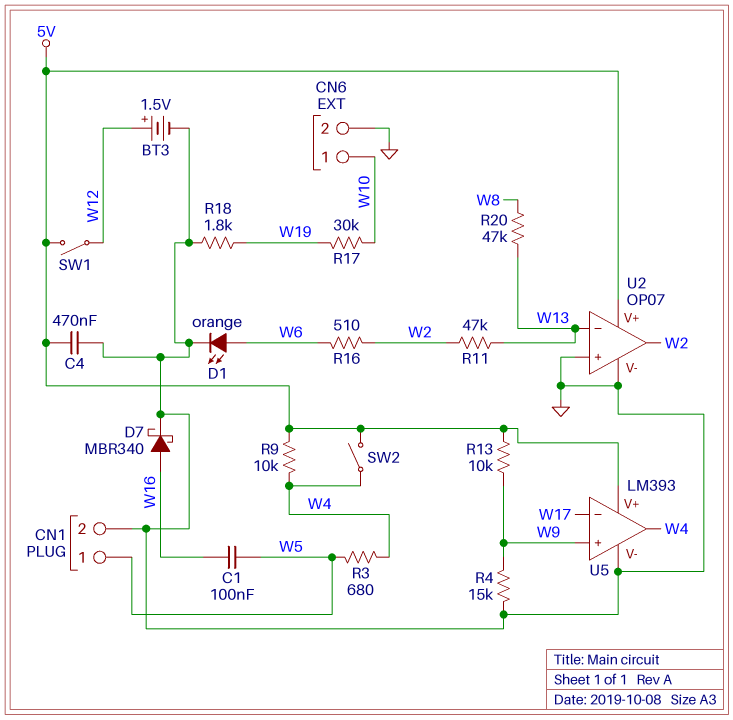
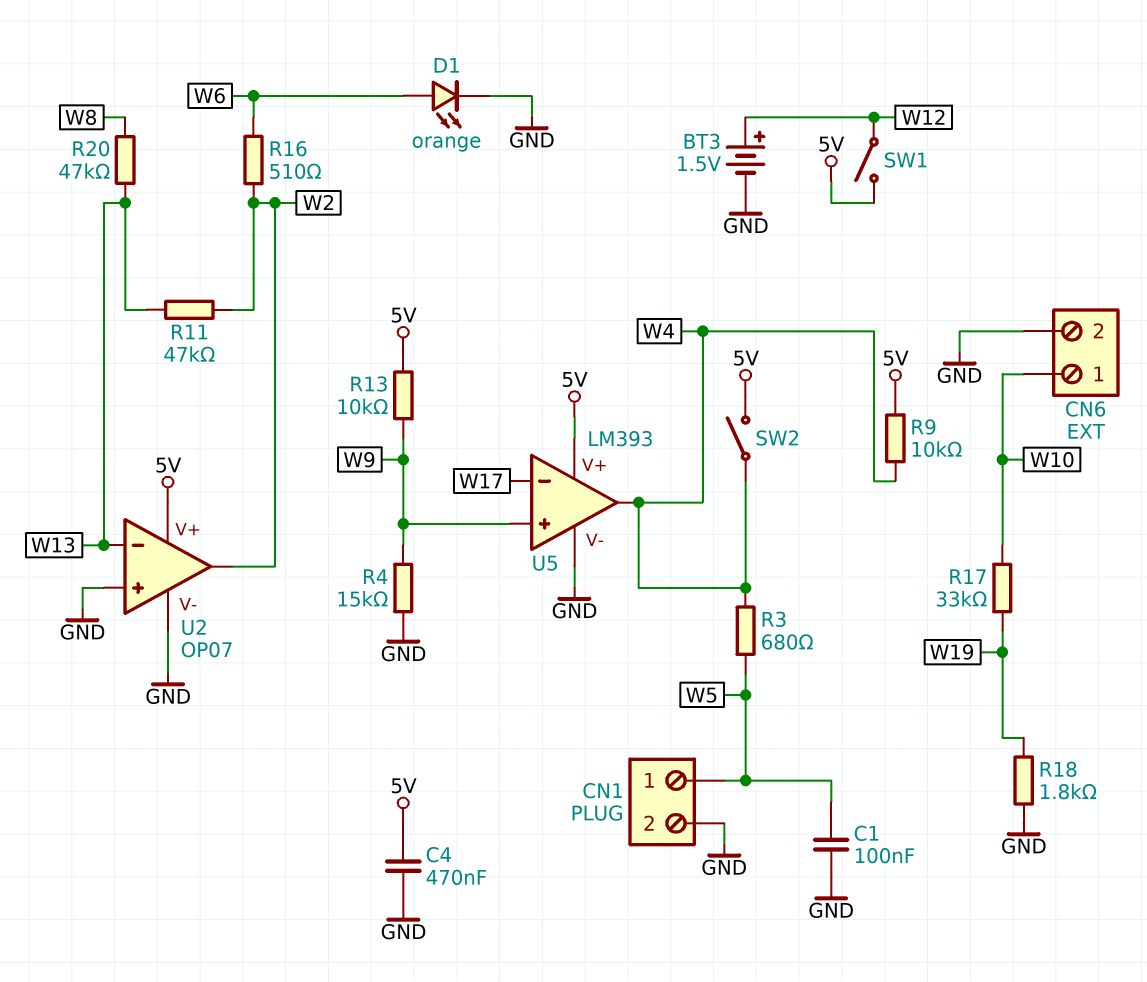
C1: 100nF (W5, W16) -> 100nF (GND, W5)
D7: schottky MBR340 (A W16, K GND) -> none
R17: 30k (W10, W19) -> 33k (W10, W19)

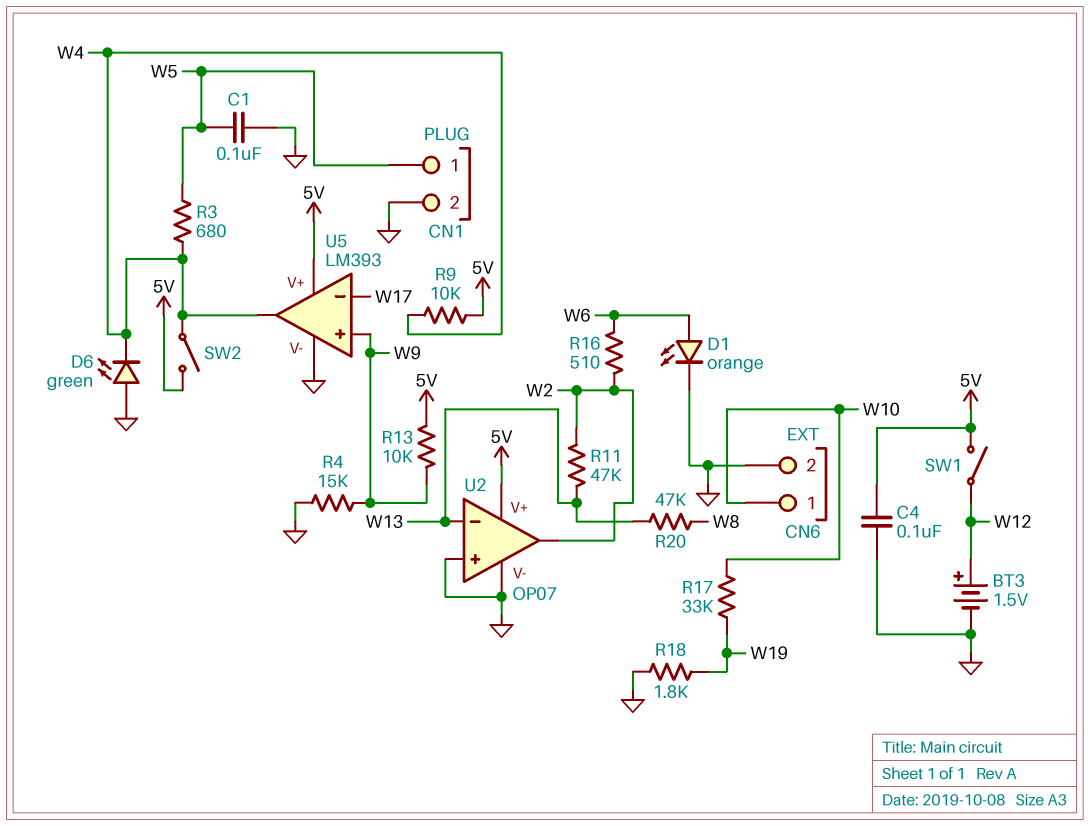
C4: 470nF (5V, GND) -> 100nF (5V, GND)
D6: none -> LED green (A GND, K W4)

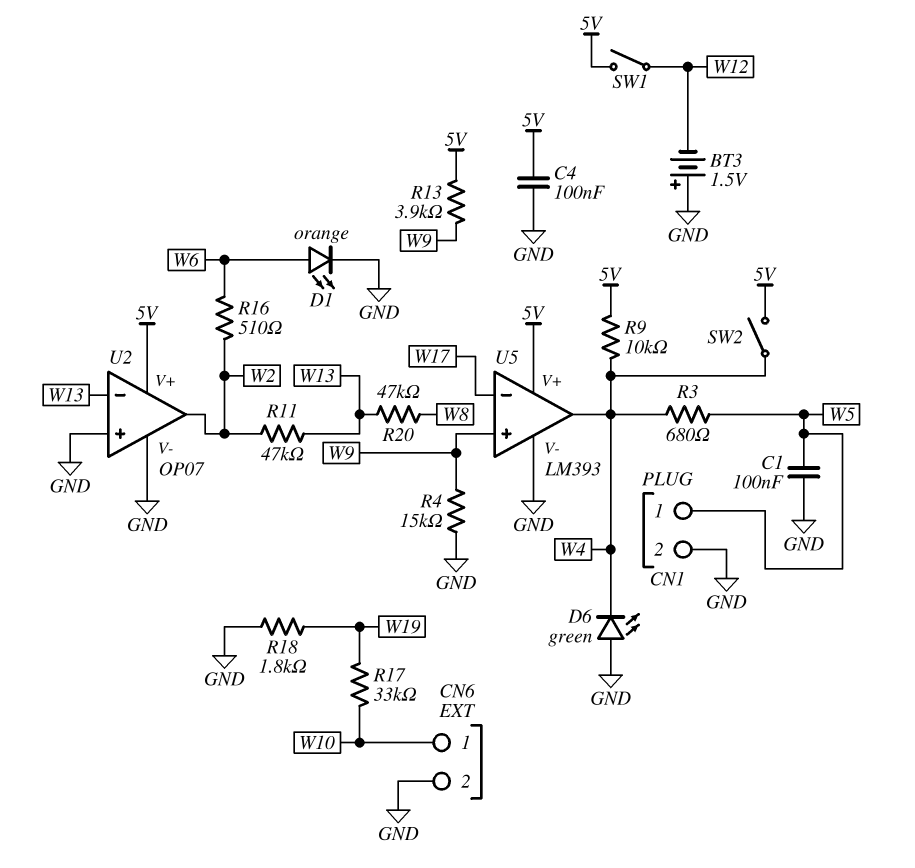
BT3: 1.5V (plus W12, minus GND) -> 1.5V (plus GND, minus W12)
R13: 10k (5V, W9) -> 3.9k (5V, W9)

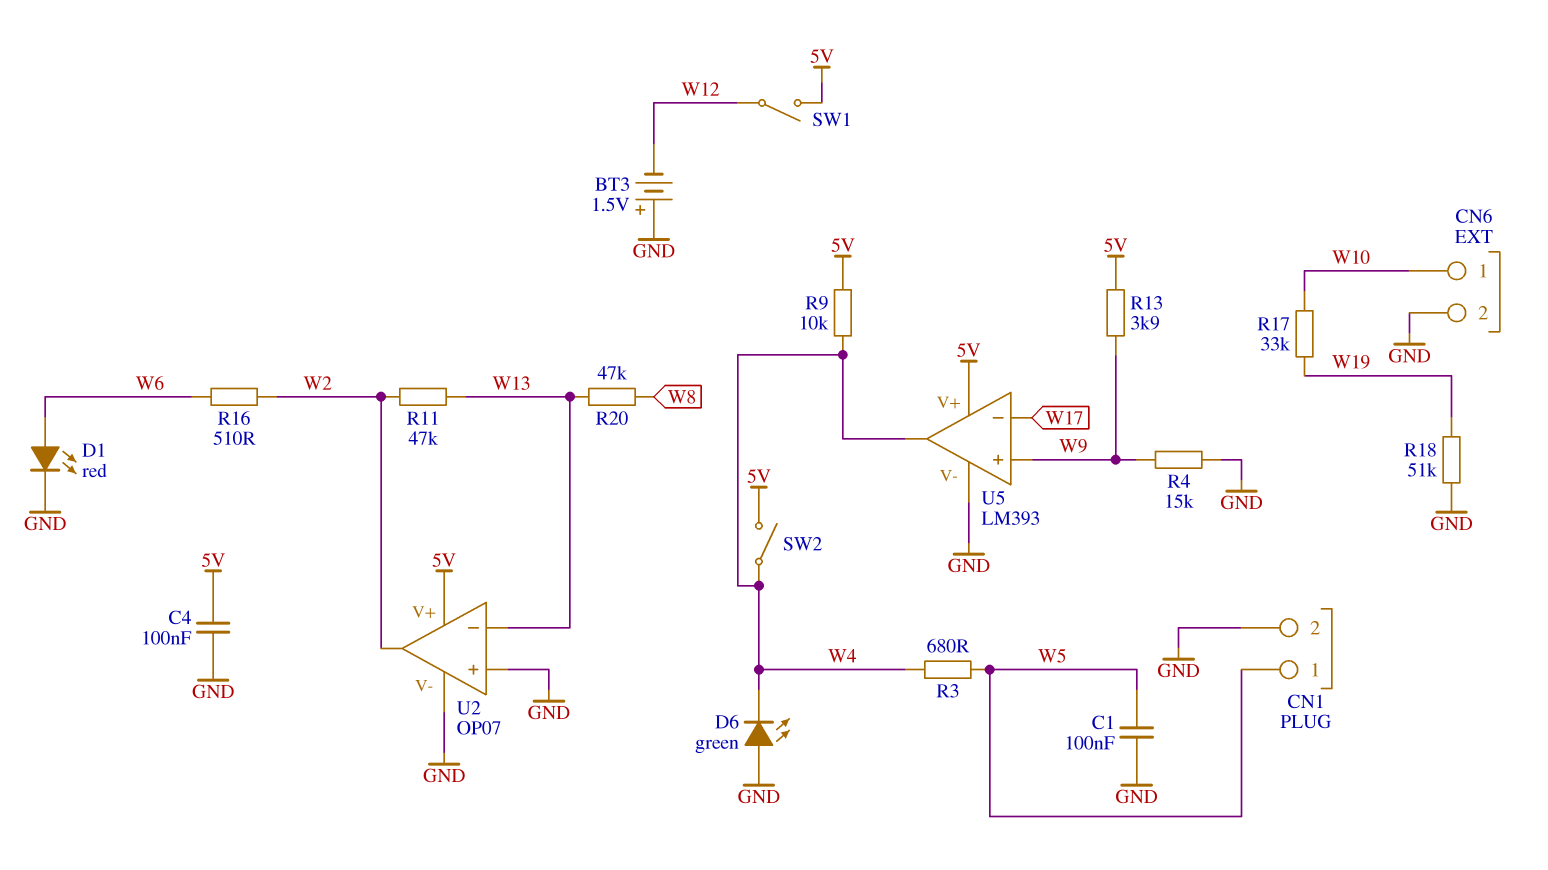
D1: LED orange (A W6, K GND) -> LED red (A W6, K GND)
R18: 1.8k (GND, W19) -> 51k (GND, W19)

